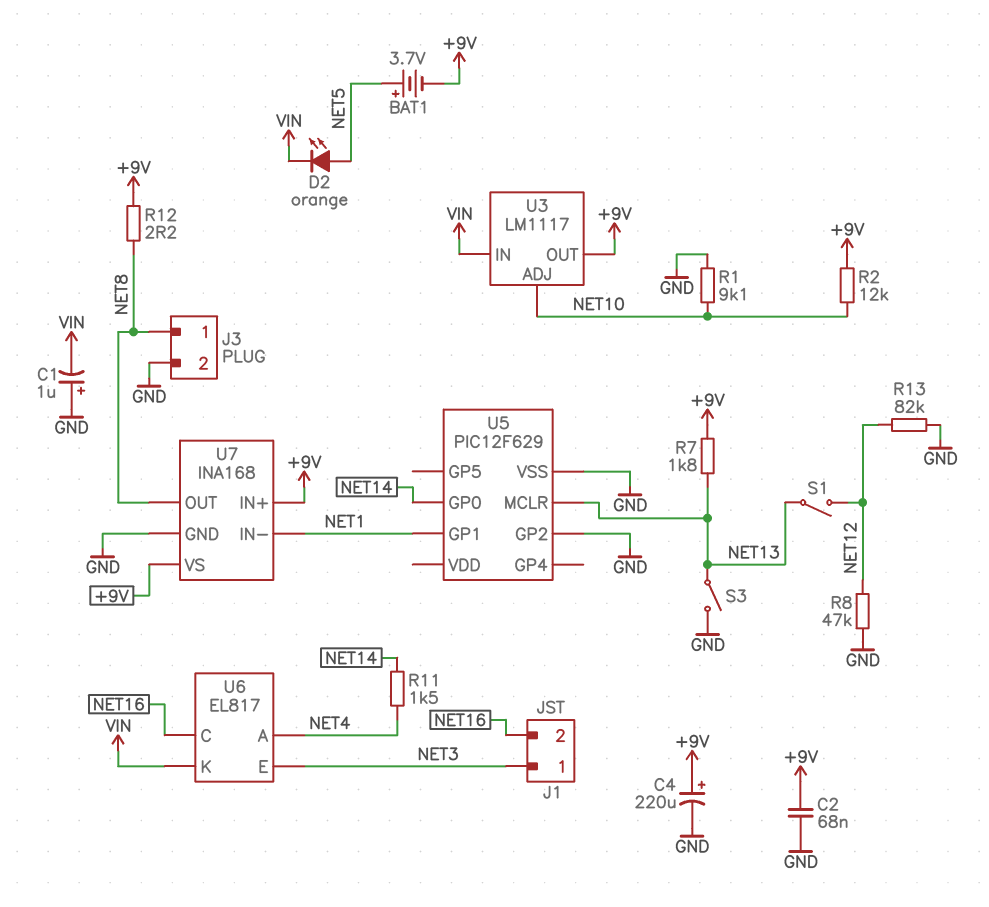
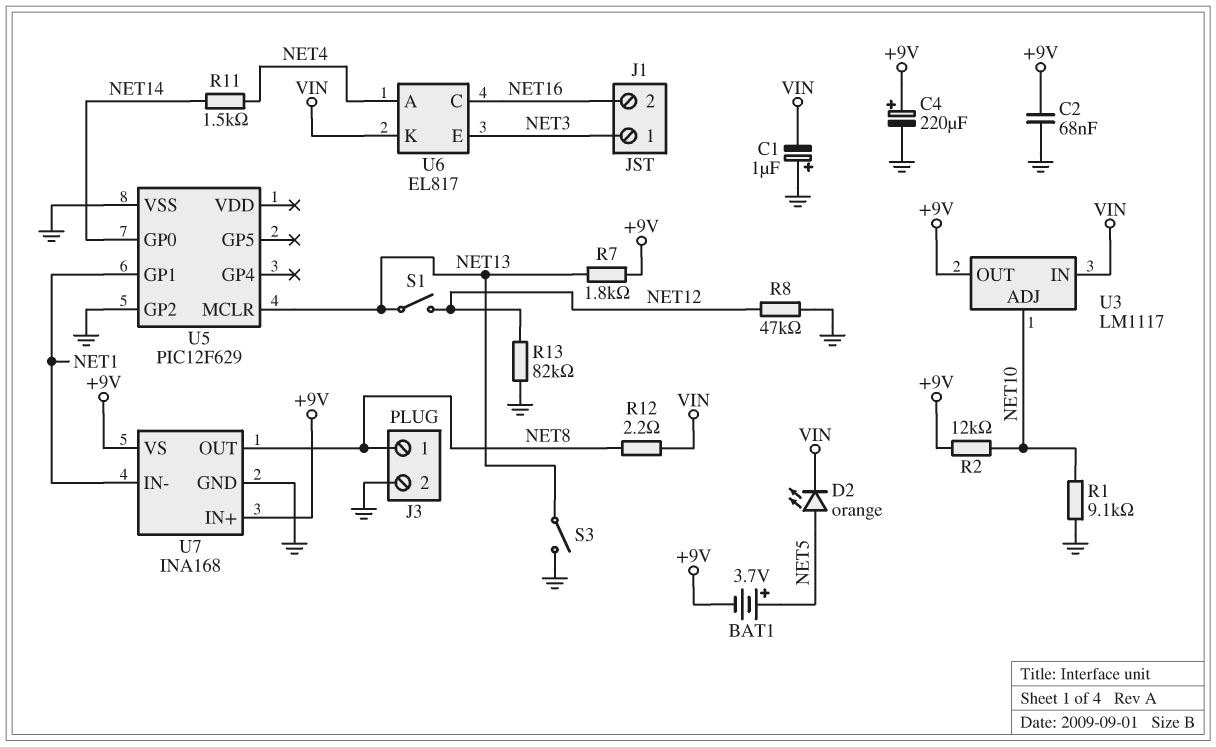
R12: 2.2 (+9V, NET8) -> 2.2 (NET8, VIN)

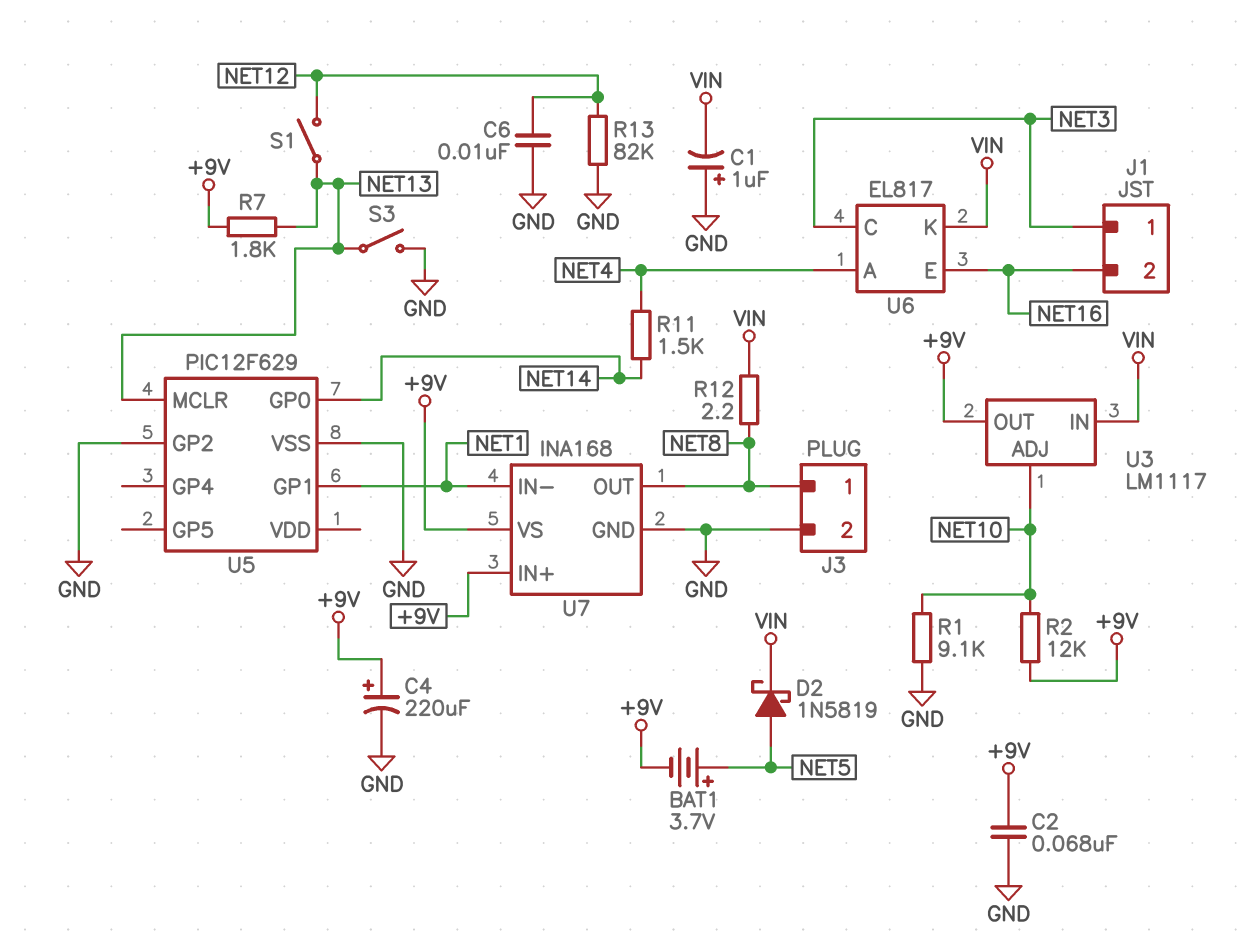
C6: none -> 10nF (GND, NET12)
D2: LED orange (A NET5, K VIN) -> schottky 1N5819 (A NET5, K VIN)
R8: 47k (GND, NET12) -> none
U6 pin C: NET16 -> NET3
U6 pin E: NET3 -> NET16

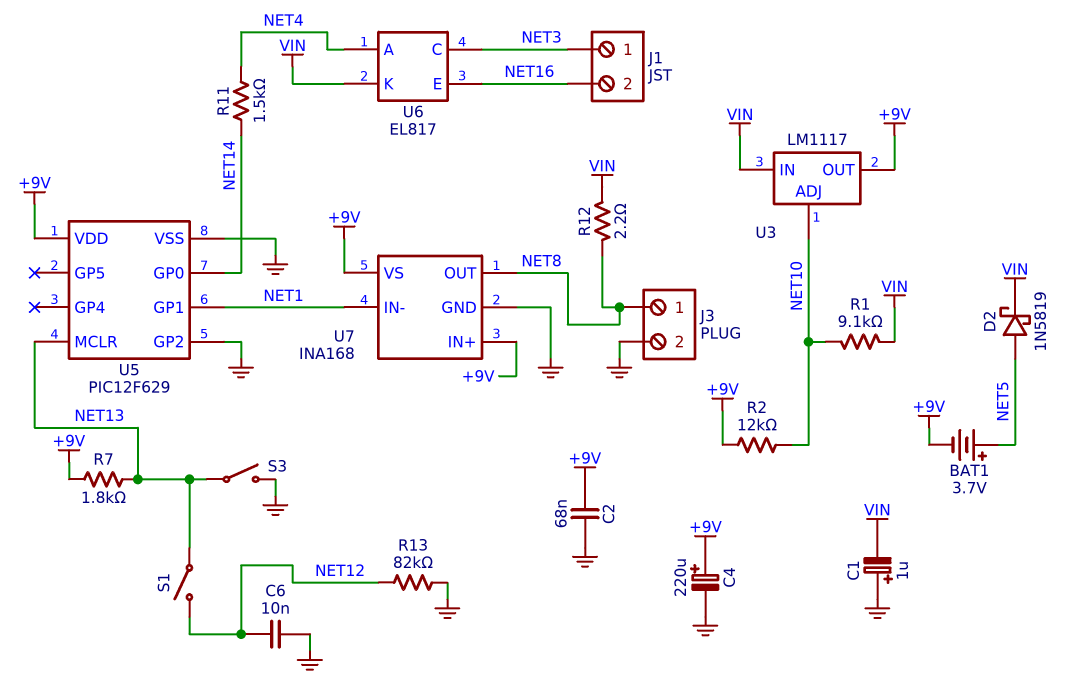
R1: 9.1k (GND, NET10) -> 9.1k (NET10, VIN)
U5 pin VDD: none -> +9V

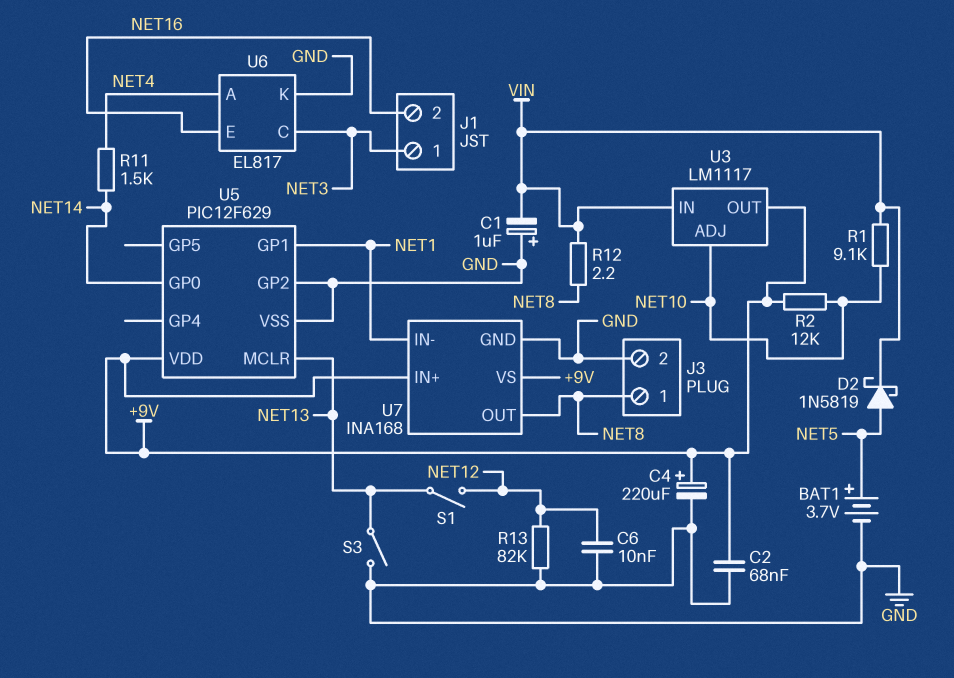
BAT1: 3.7V (plus NET5, minus +9V) -> 3.7V (plus NET5, minus GND)
R7: 1.8k (+9V, NET13) -> none
U6 pin K: VIN -> GND

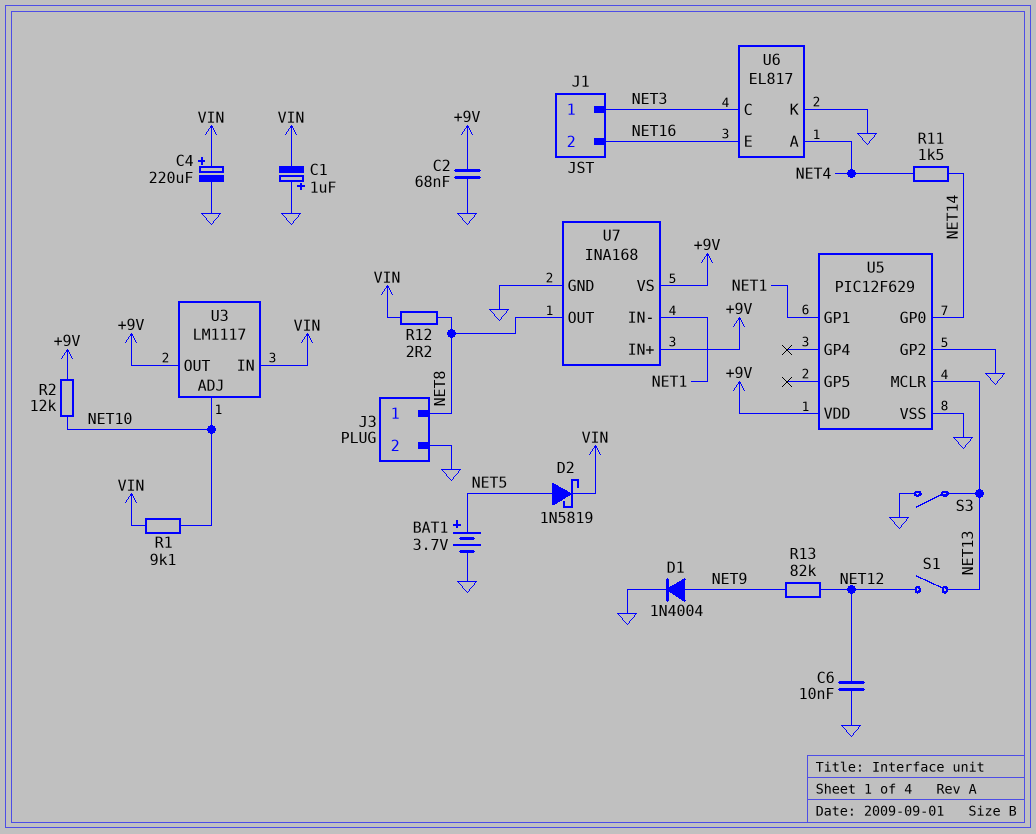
C4: 220uF (plus +9V, minus GND) -> 220uF (plus VIN, minus GND)
D1: none -> diode 1N4004 (A NET9, K GND)
R13: 82k (GND, NET12) -> 82k (NET9, NET12)

